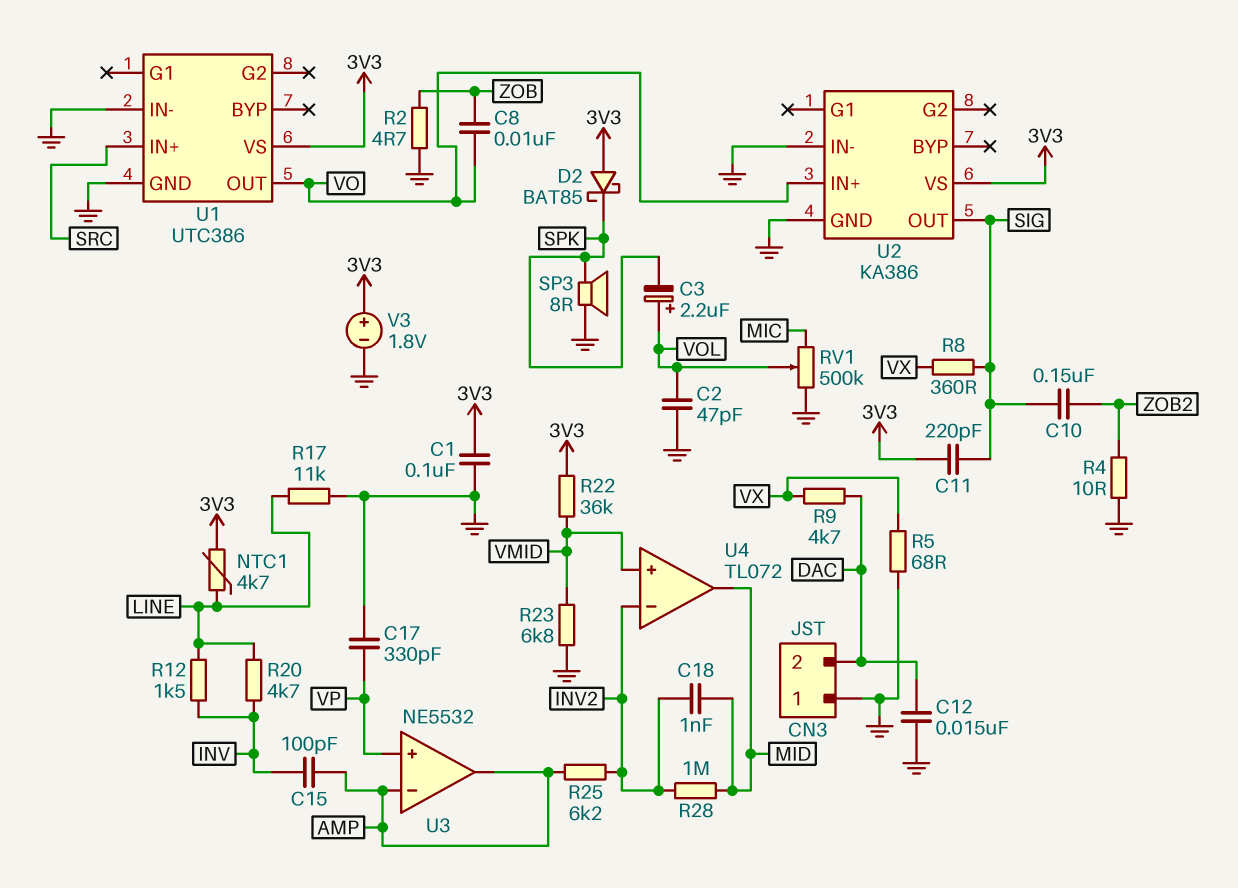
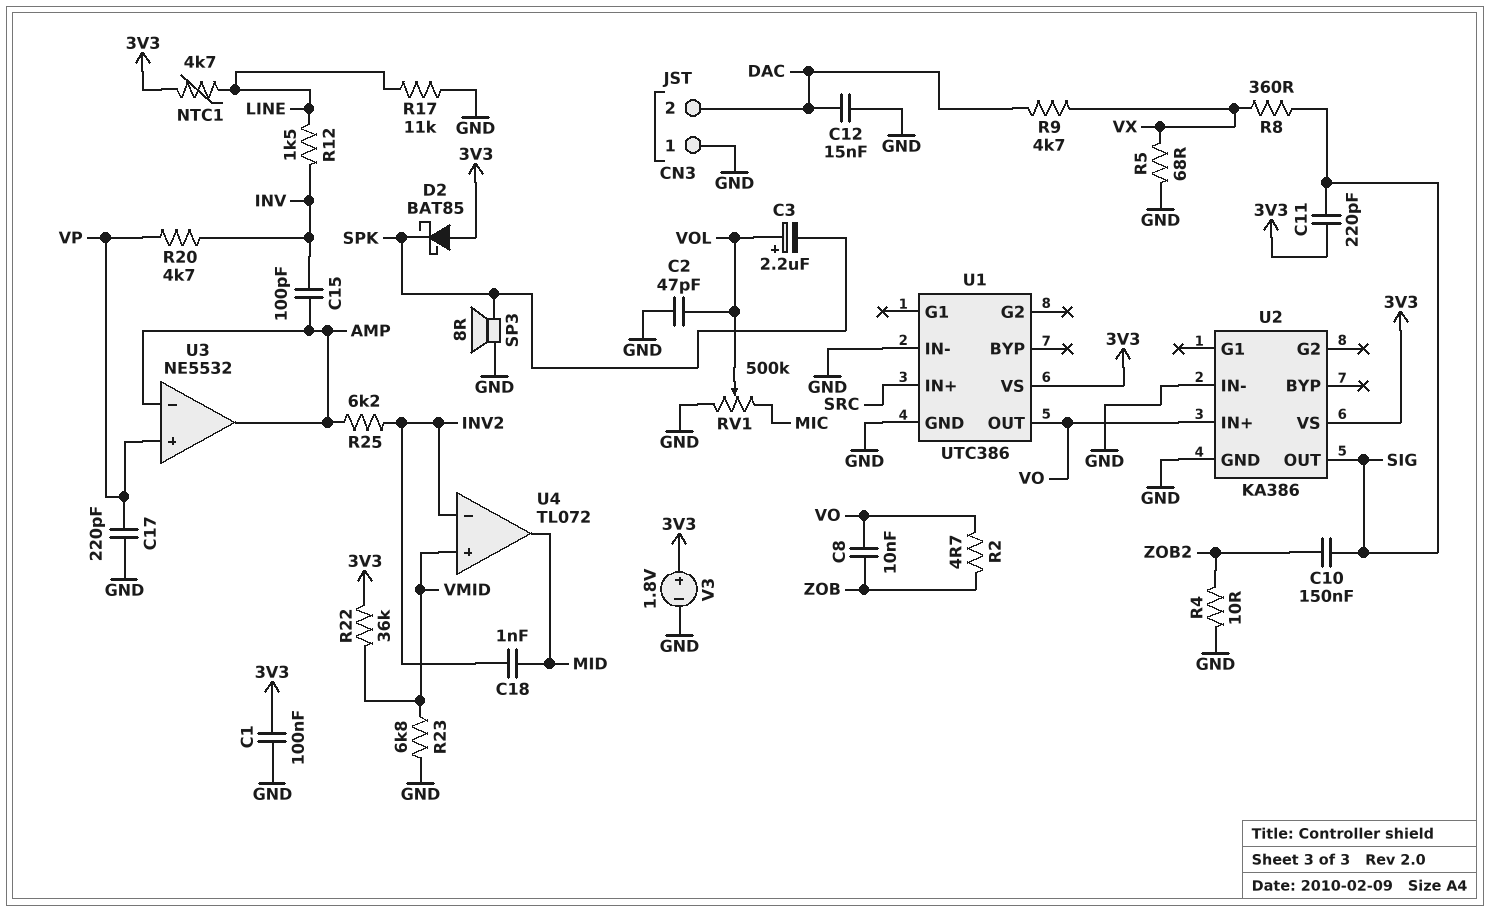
C17: 330pF (GND, VP) -> 220pF (GND, VP)
R2: 4.7 (GND, ZOB) -> 4.7 (VO, ZOB)
R20: 4.7k (INV, LINE) -> 4.7k (INV, VP)
R28: 1M (INV2, MID) -> none

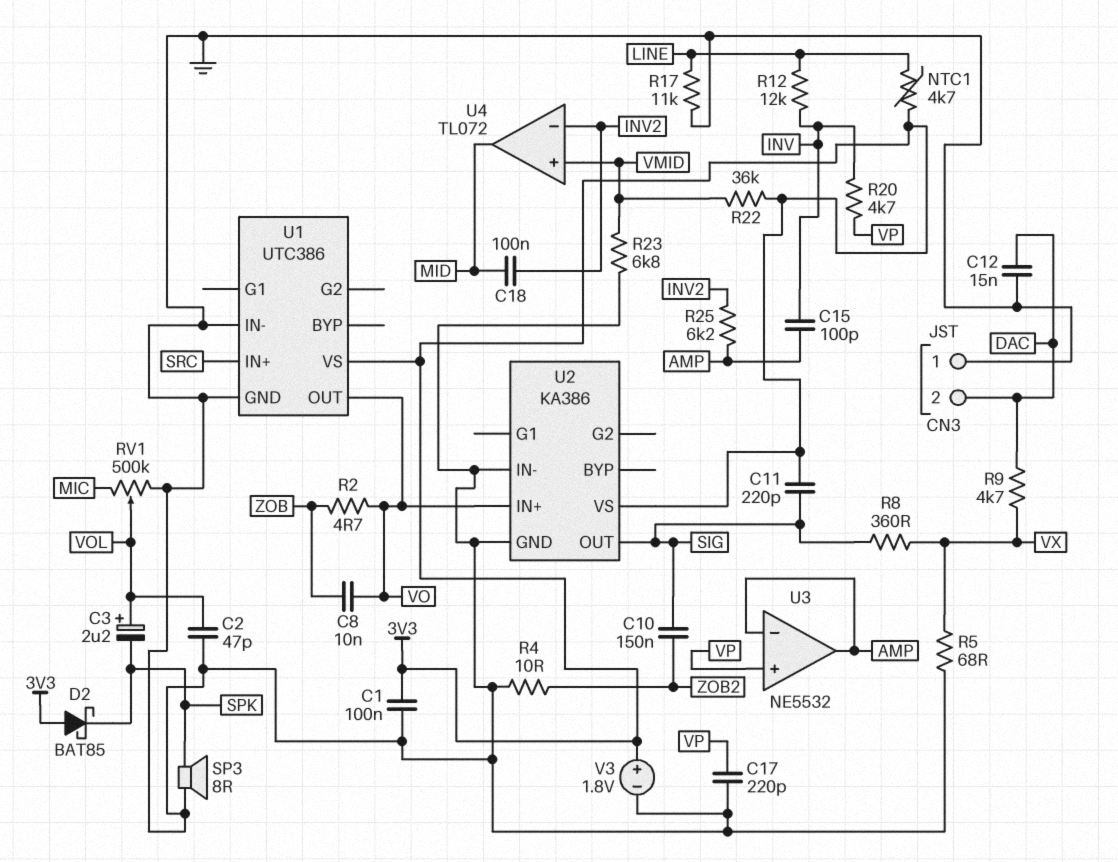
C18: 1nF (INV2, MID) -> 100nF (INV2, MID)
R12: 1.5k (INV, LINE) -> 12k (INV, LINE)

